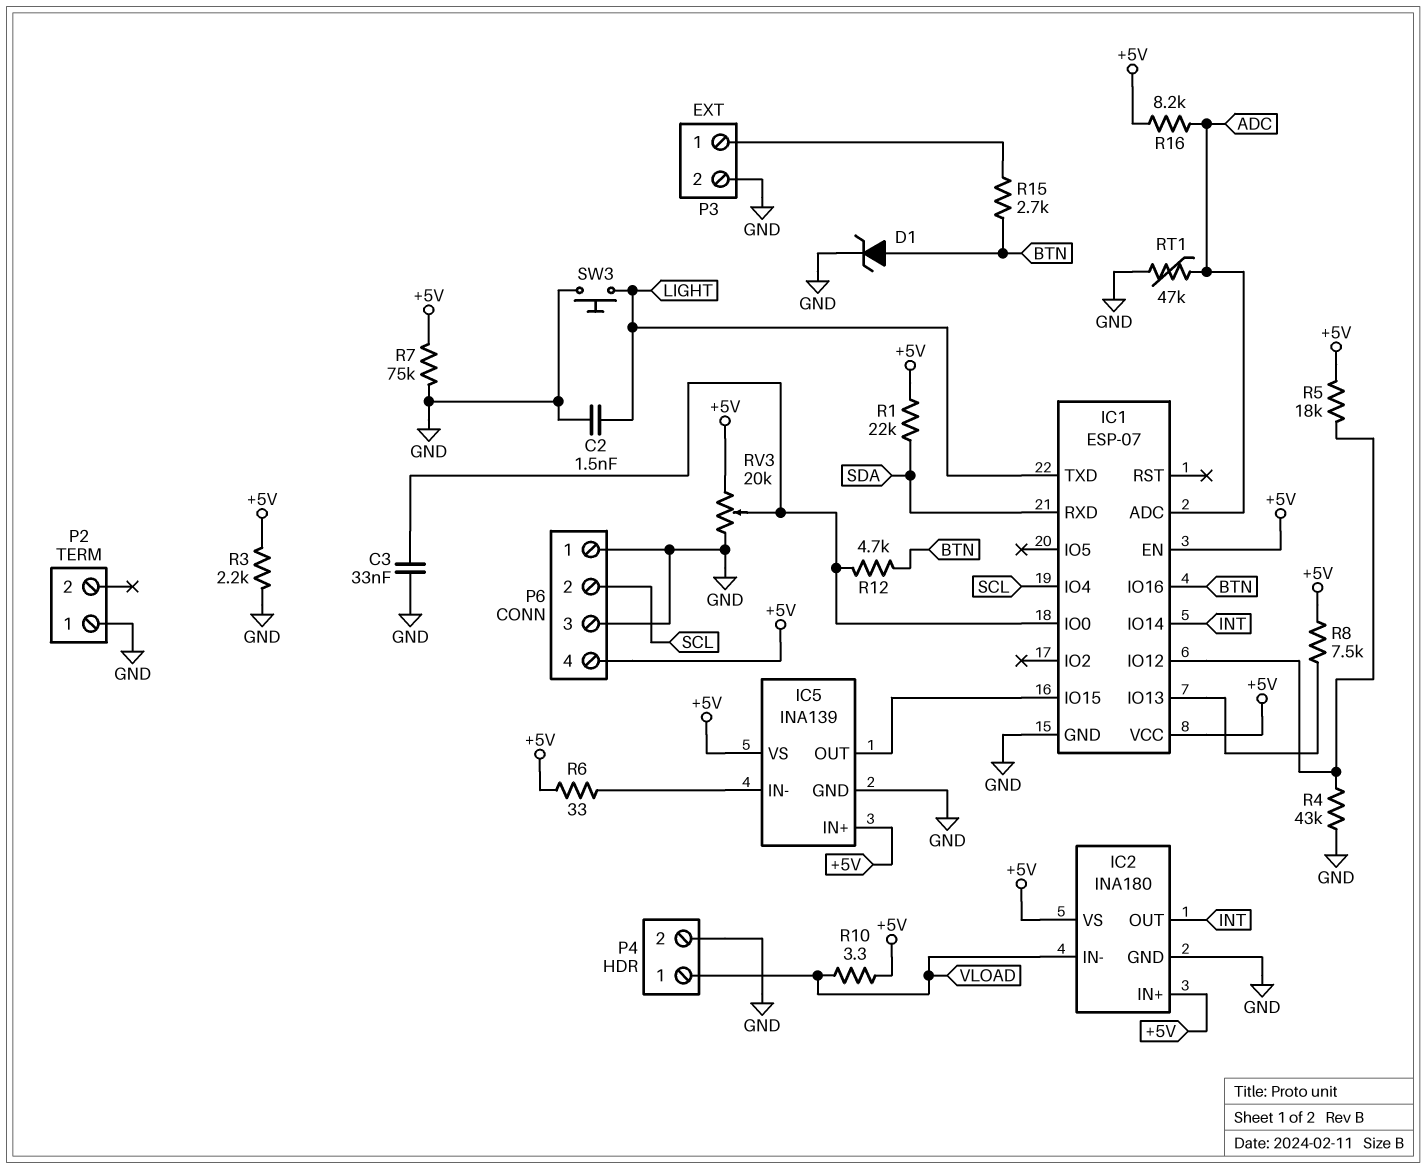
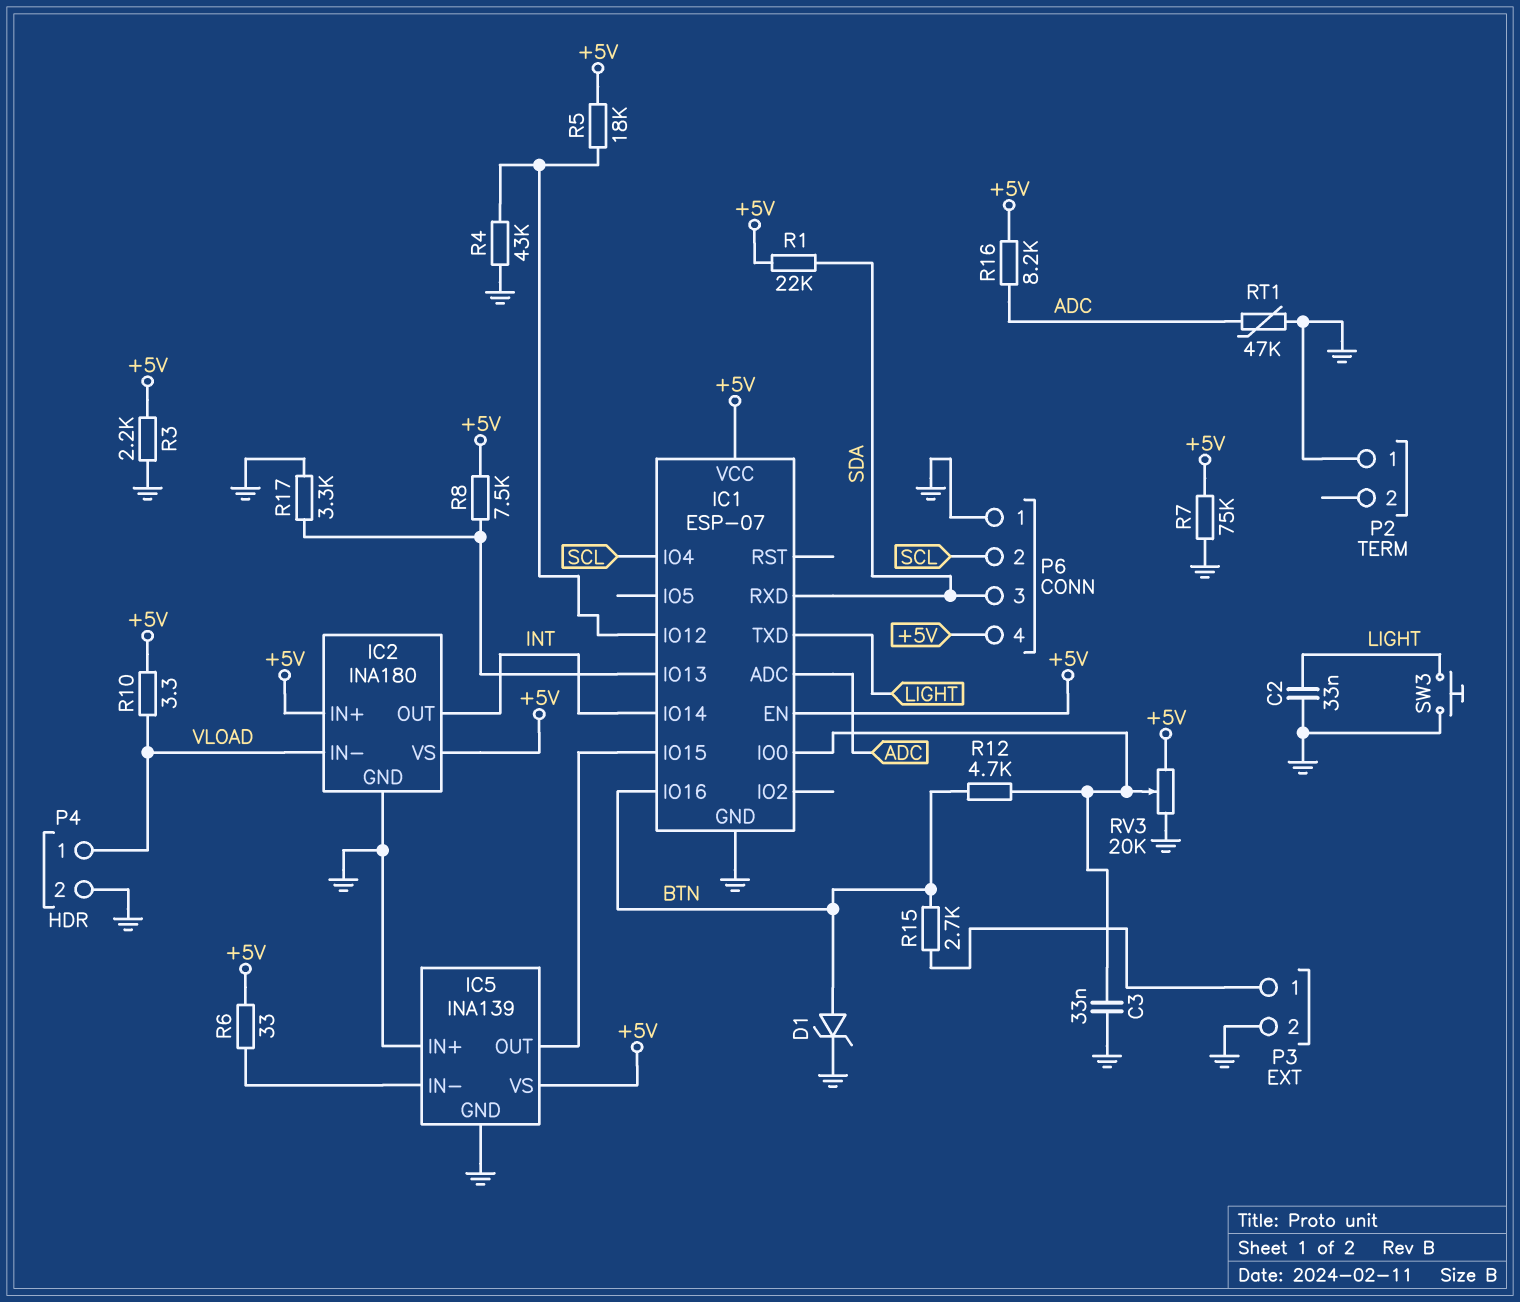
C2: 1.5nF (GND, LIGHT) -> 33nF (GND, LIGHT)
IC5 pin IN+: +5V -> GND
P6 pin 3: GND -> SDA
R17: none -> 3.3k (GND, IC1/IO13)

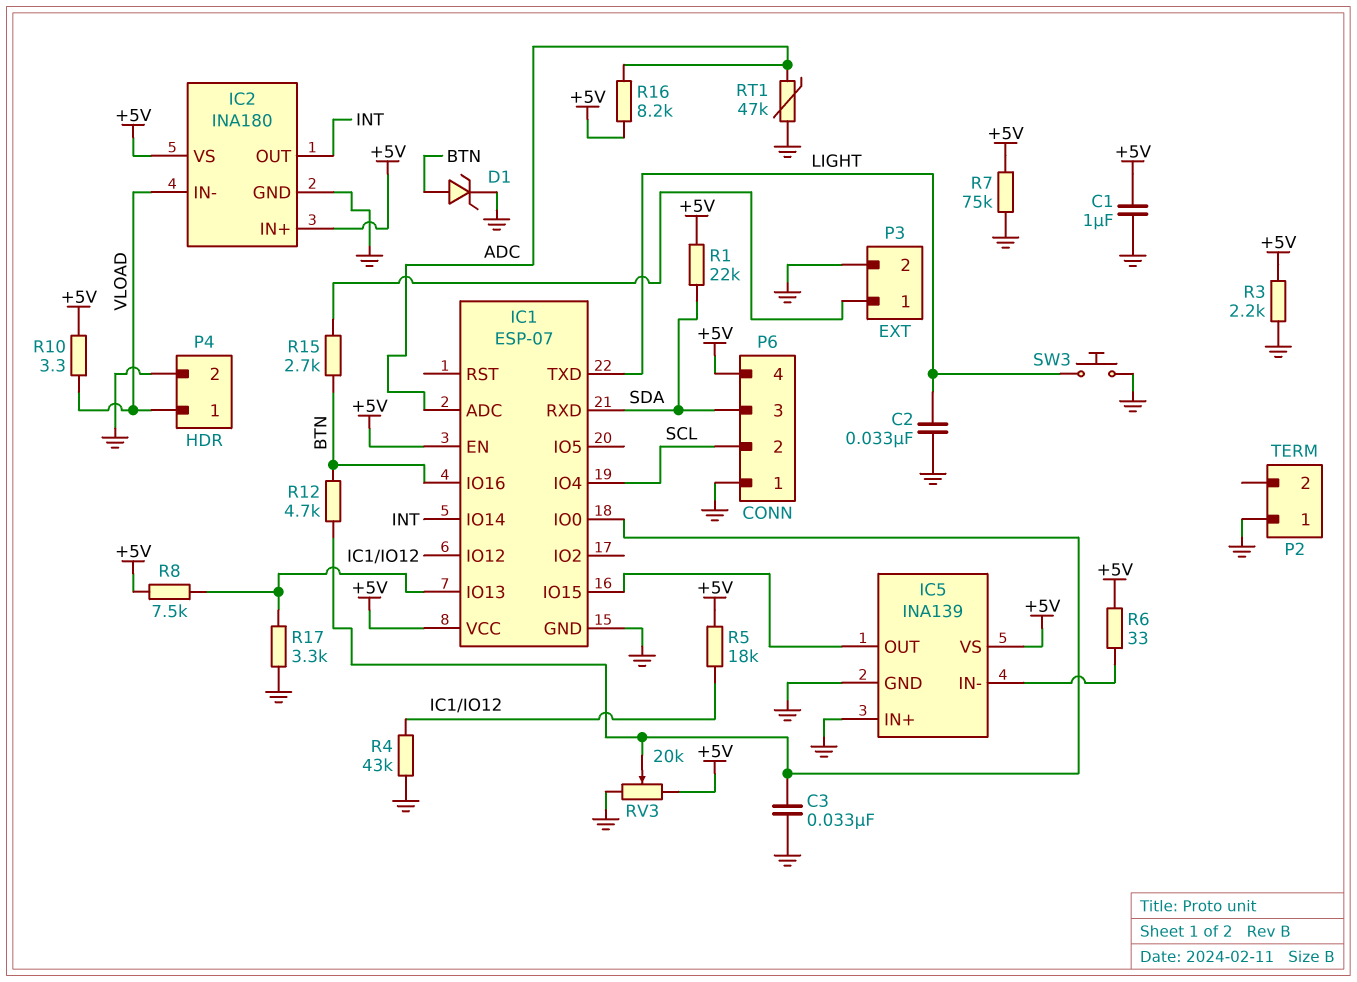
C1: none -> 1uF (+5V, GND)

